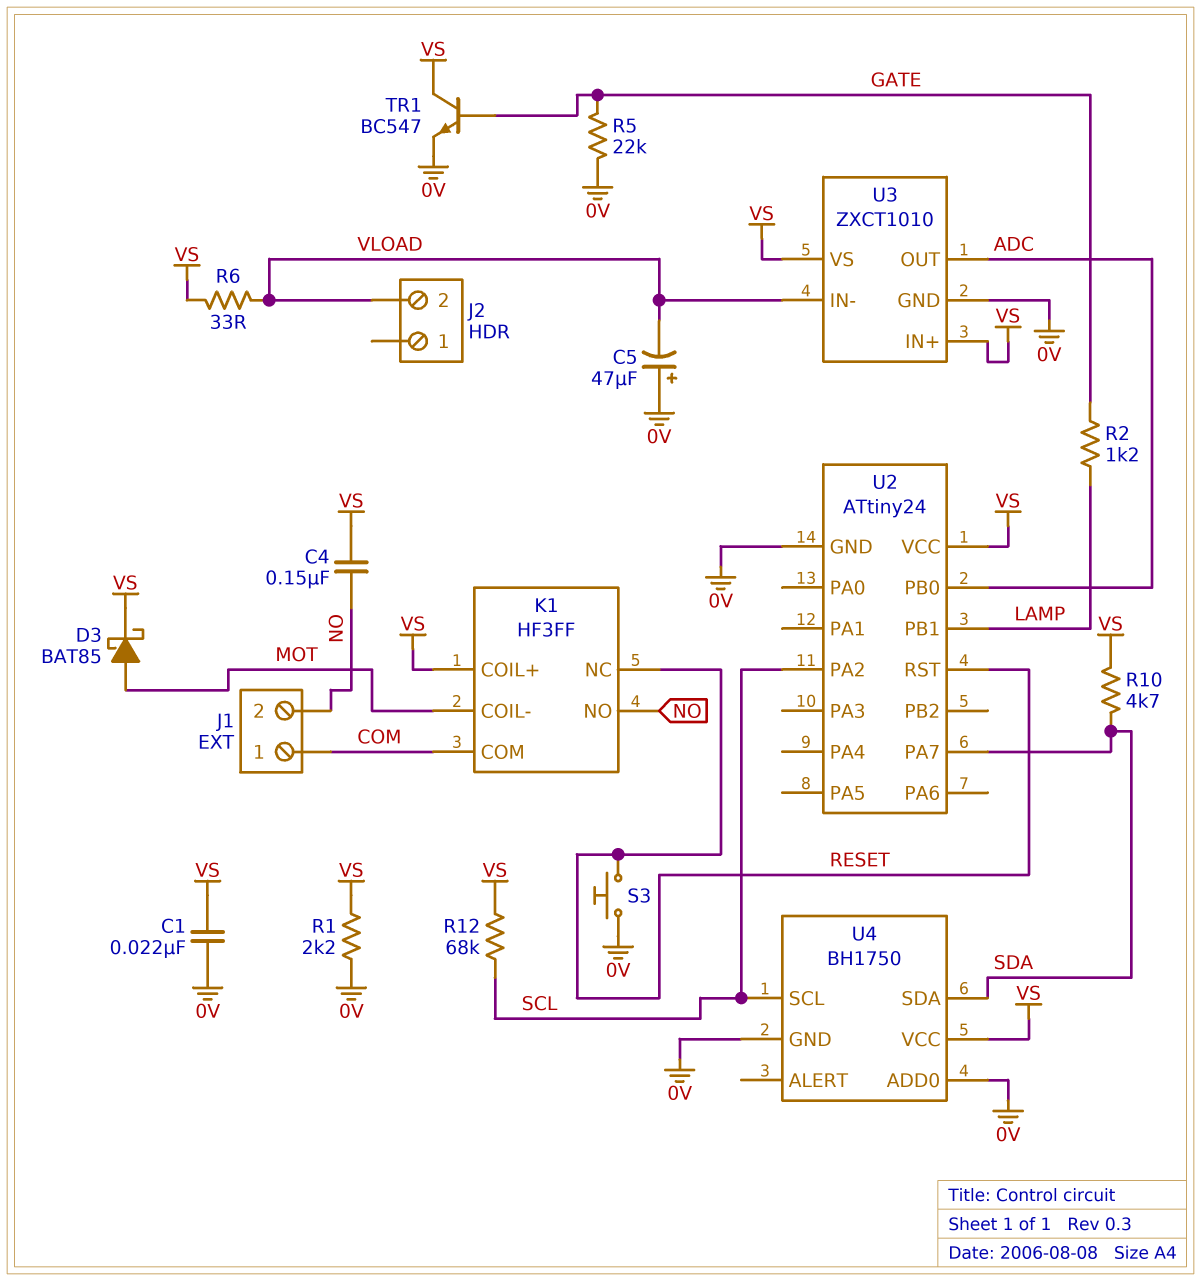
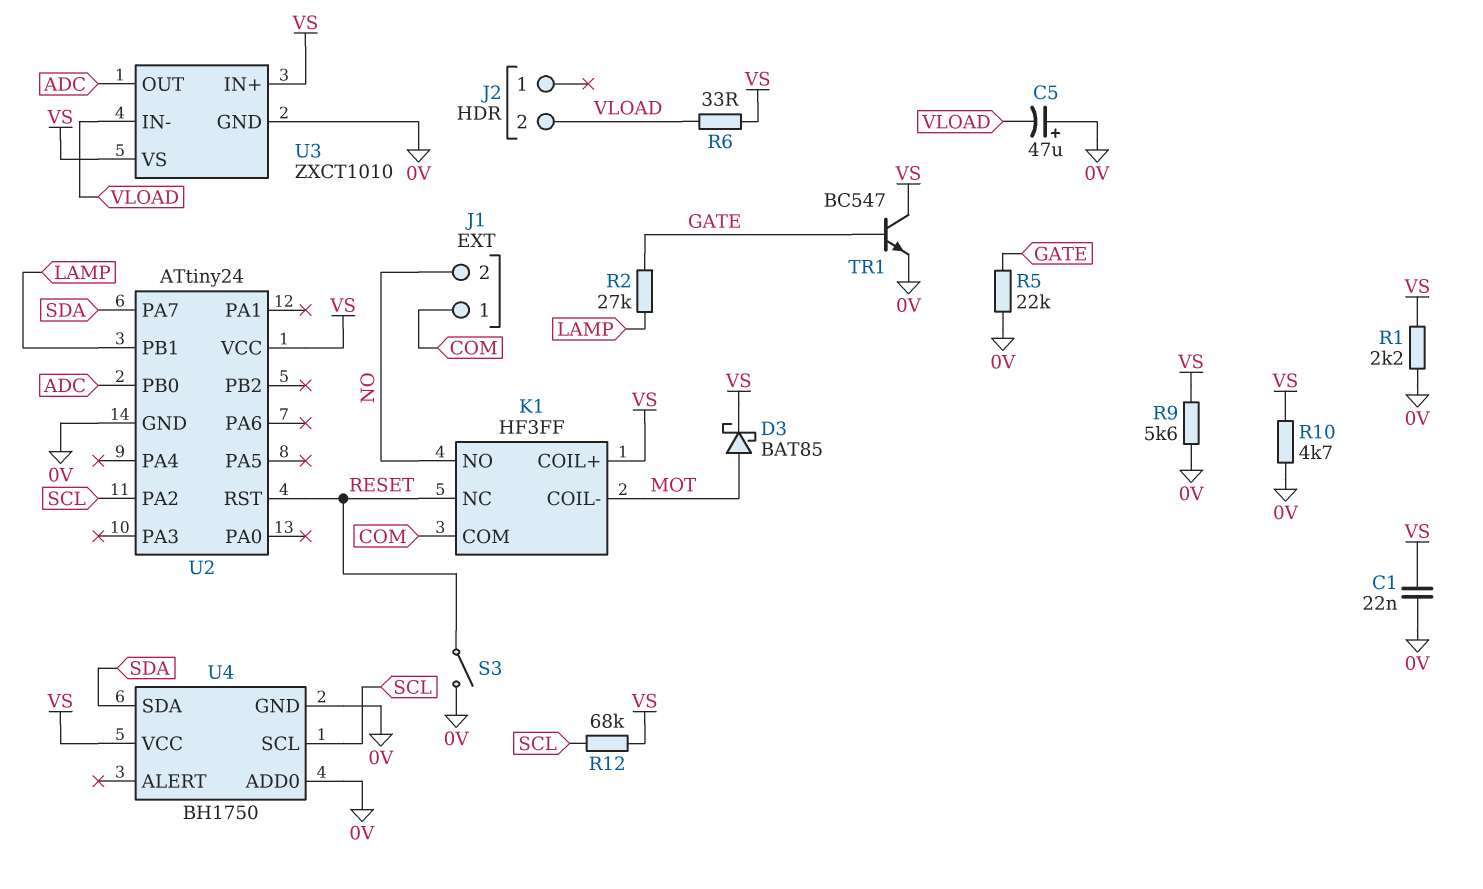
C4: 150nF (NO, VS) -> none
R2: 1.2k (GATE, LAMP) -> 27k (GATE, LAMP)
R9: none -> 5.6k (0V, VS)
R10: 4.7k (SDA, VS) -> 4.7k (0V, VS)
S3: button (0V, RESET) -> switch (0V, RESET)

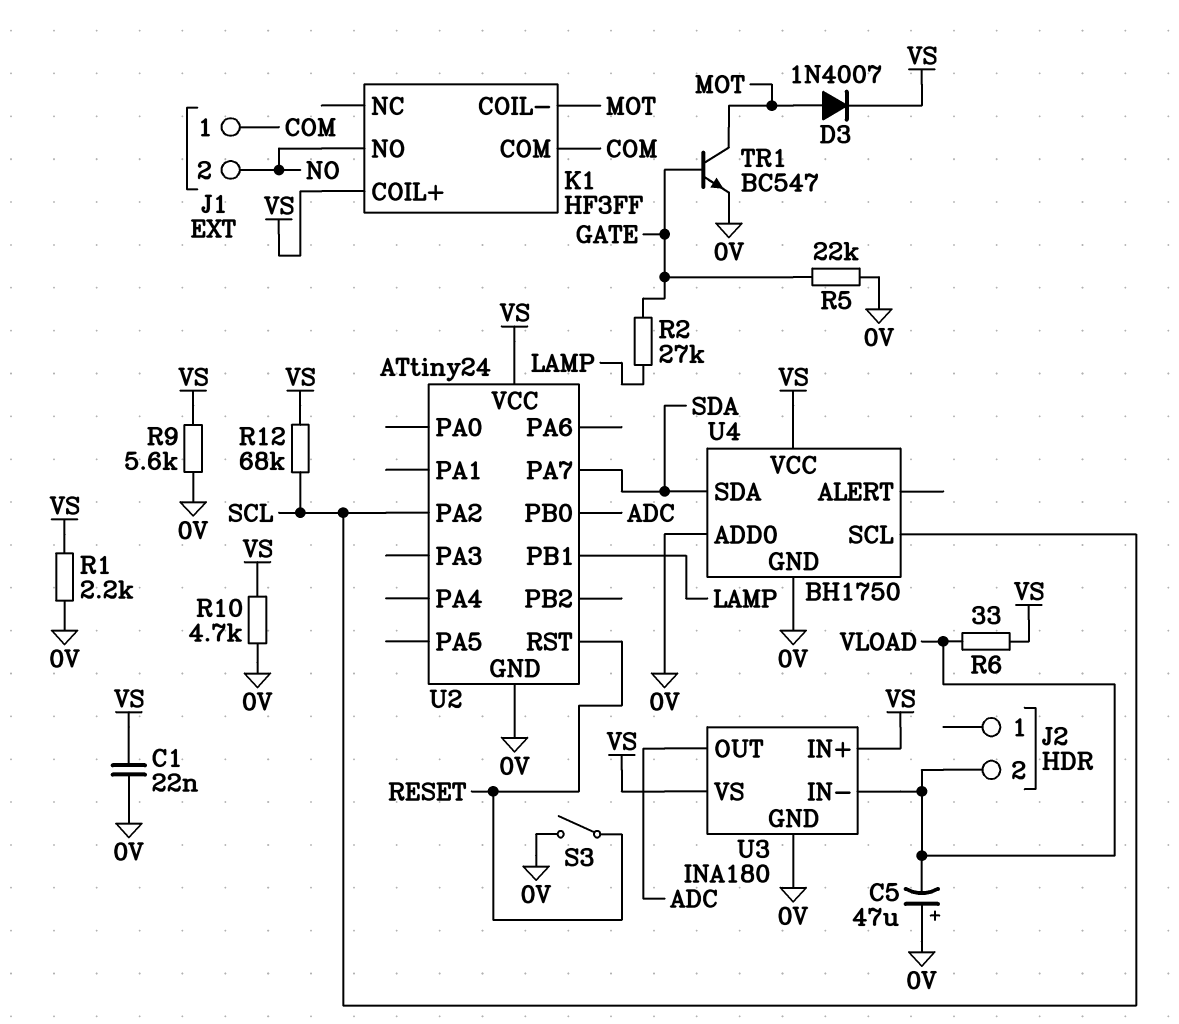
D3: schottky BAT85 (A MOT, K VS) -> diode 1N4007 (A MOT, K VS)
K1 pin NC: RESET -> none
TR1: NPN BC547 (B GATE, C VS, E 0V) -> NPN BC547 (B GATE, C MOT, E 0V)
U3: ZXCT1010 -> INA180

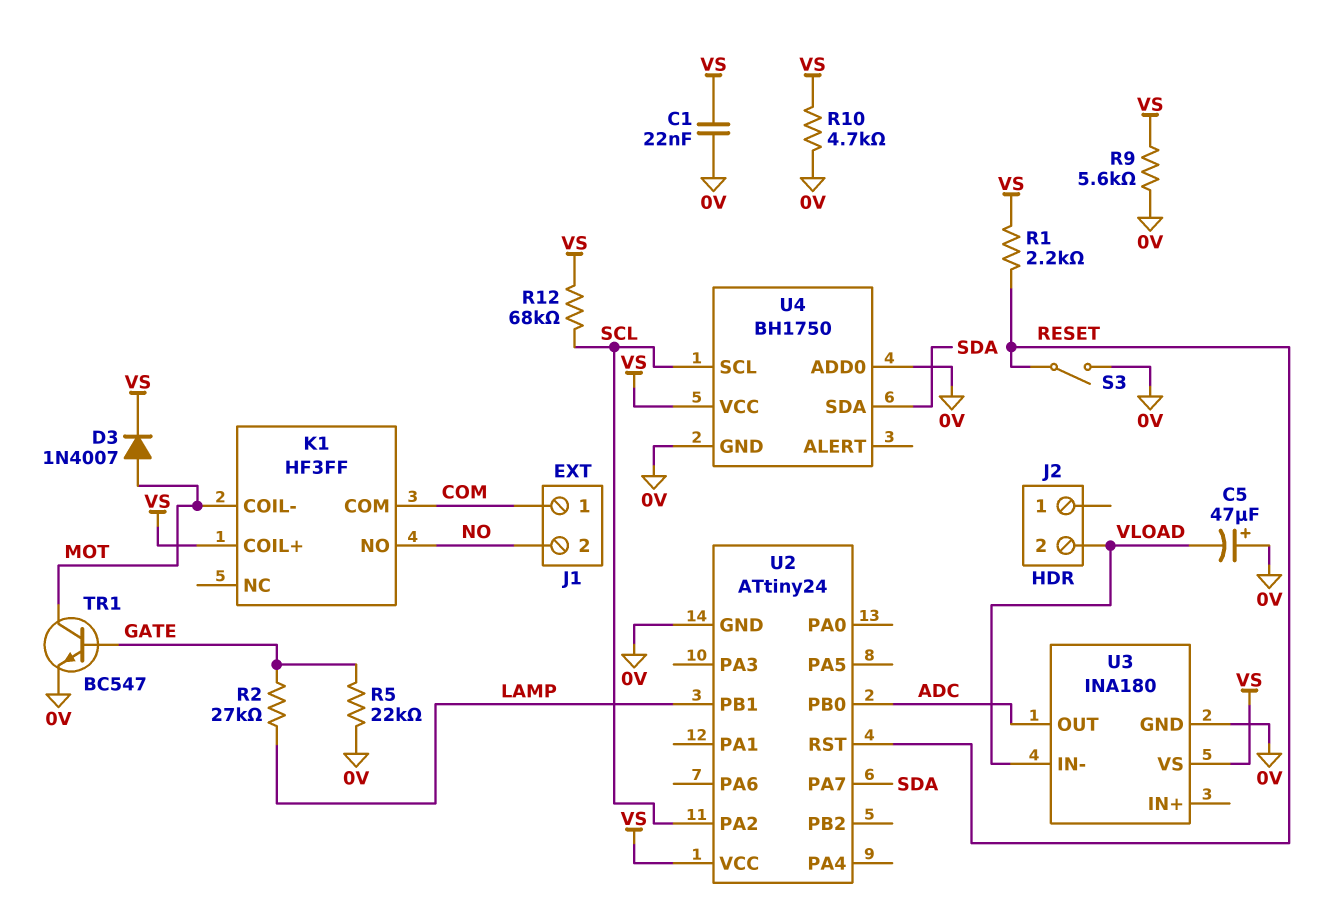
R1: 2.2k (0V, VS) -> 2.2k (RESET, VS)
R6: 33 (VLOAD, VS) -> none
U3 pin IN+: VS -> none

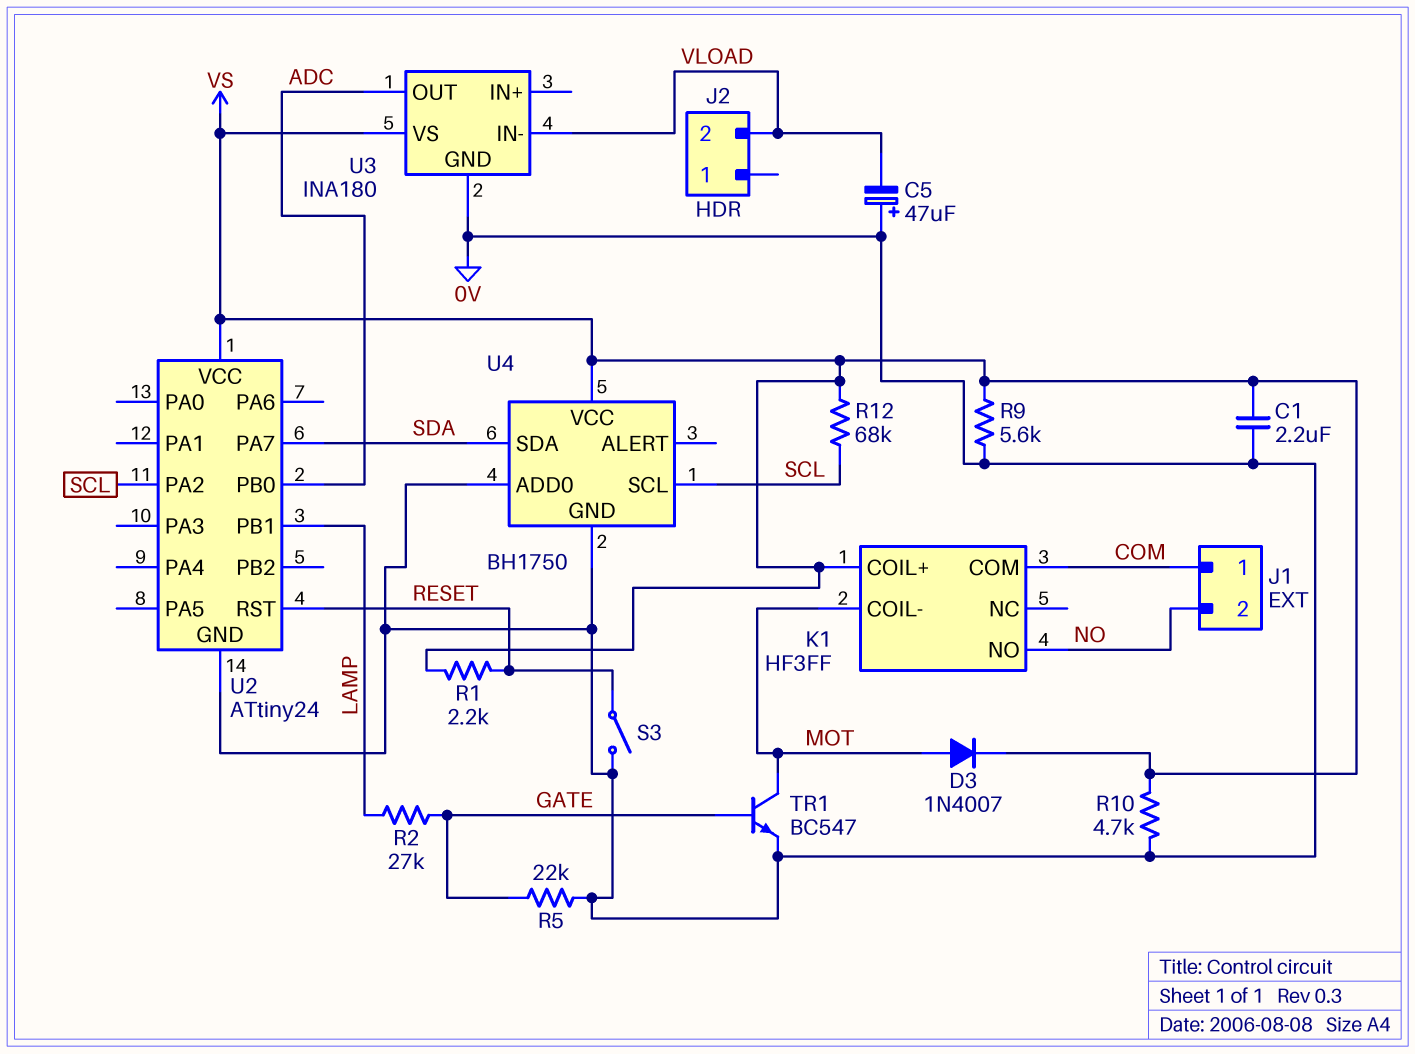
C1: 22nF (0V, VS) -> 2.2uF (0V, VS)

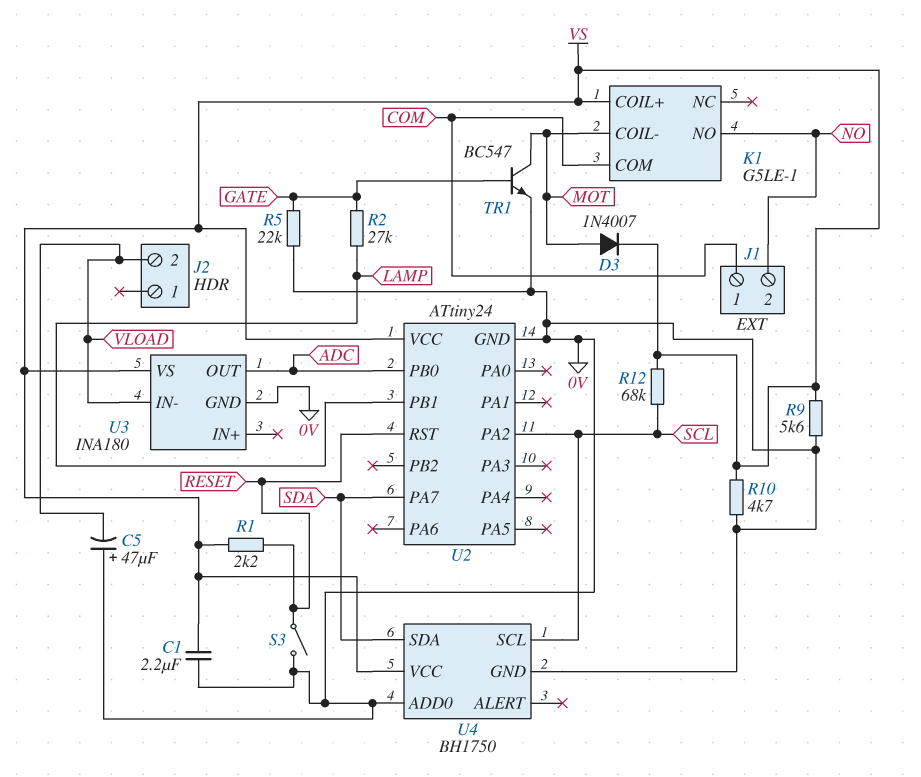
K1: HF3FF -> G5LE-1

